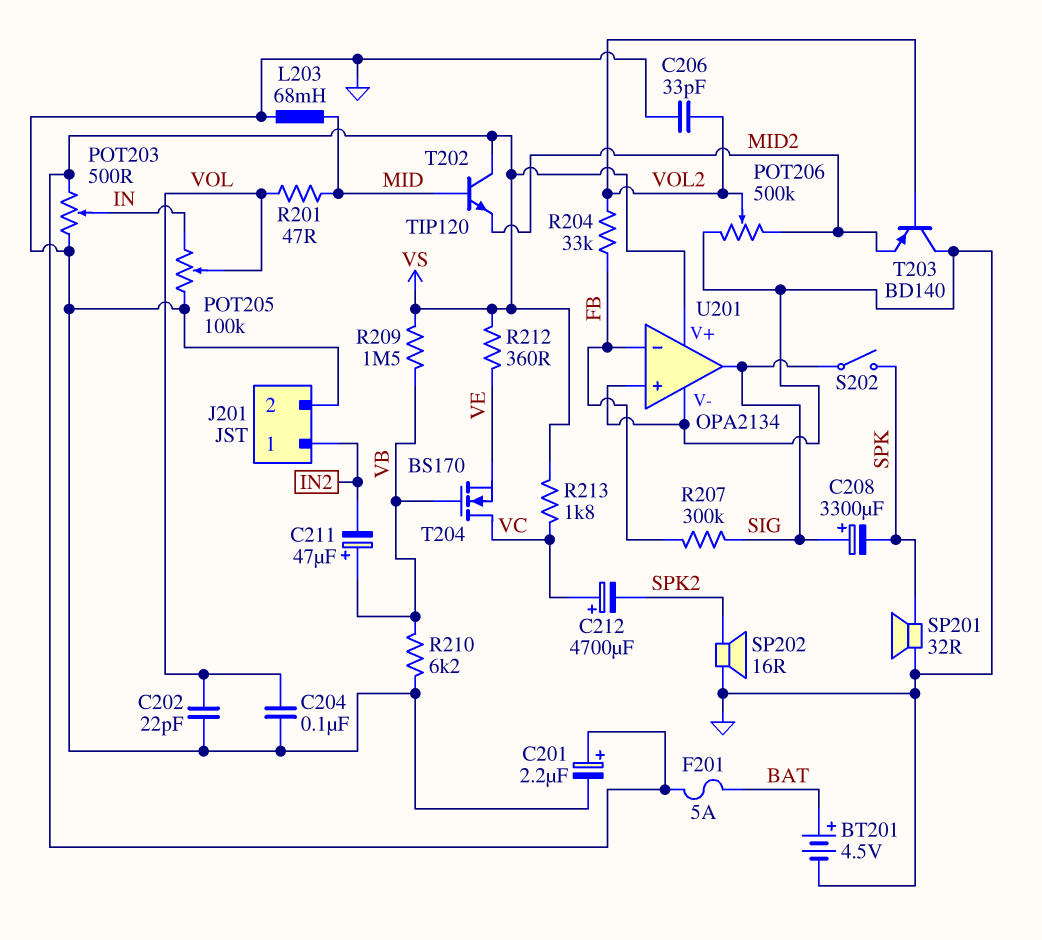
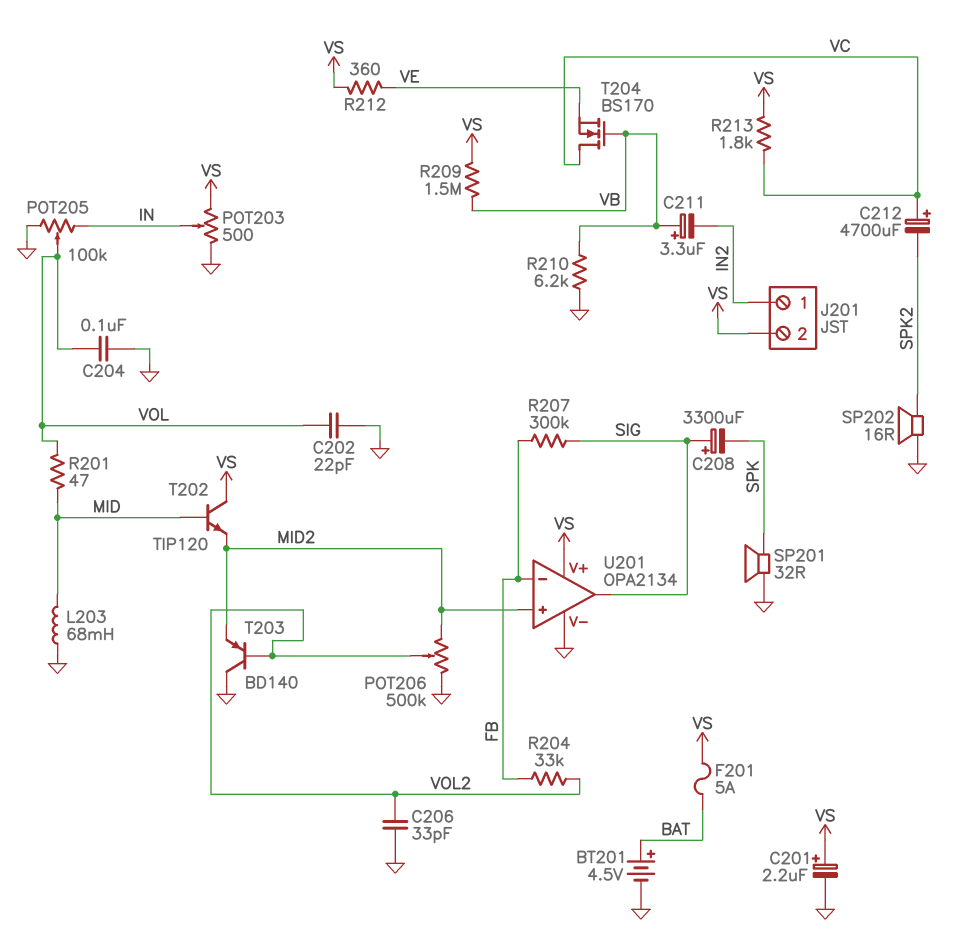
C211: 47uF (plus VB, minus IN2) -> 3.3uF (plus VB, minus IN2)
J201 pin 2: GND -> VS
S202: switch (SIG, SPK) -> none
U201 pin in+: GND -> MID2

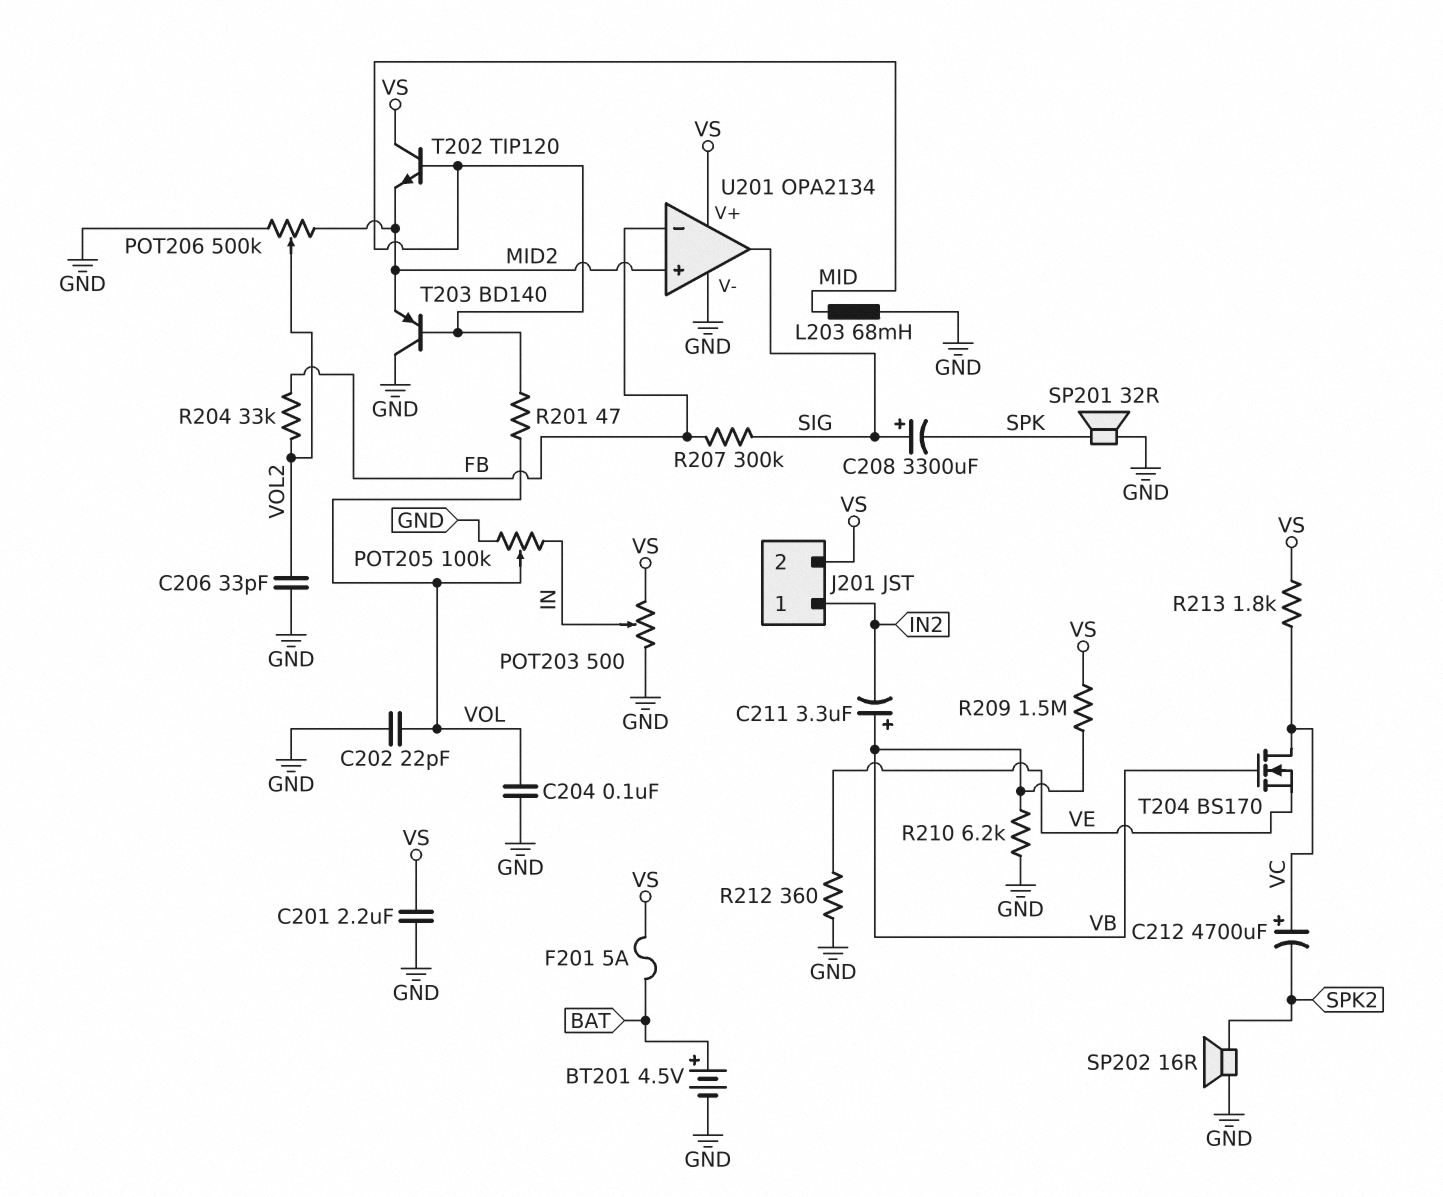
C201: 2.2uF (plus VS, minus GND) -> 2.2uF (GND, VS)
R212: 360 (VE, VS) -> 360 (GND, VE)
T203: PNP BD140 (B VOL2, C GND, E MID2) -> PNP BD140 (B MID, C GND, E MID2)

